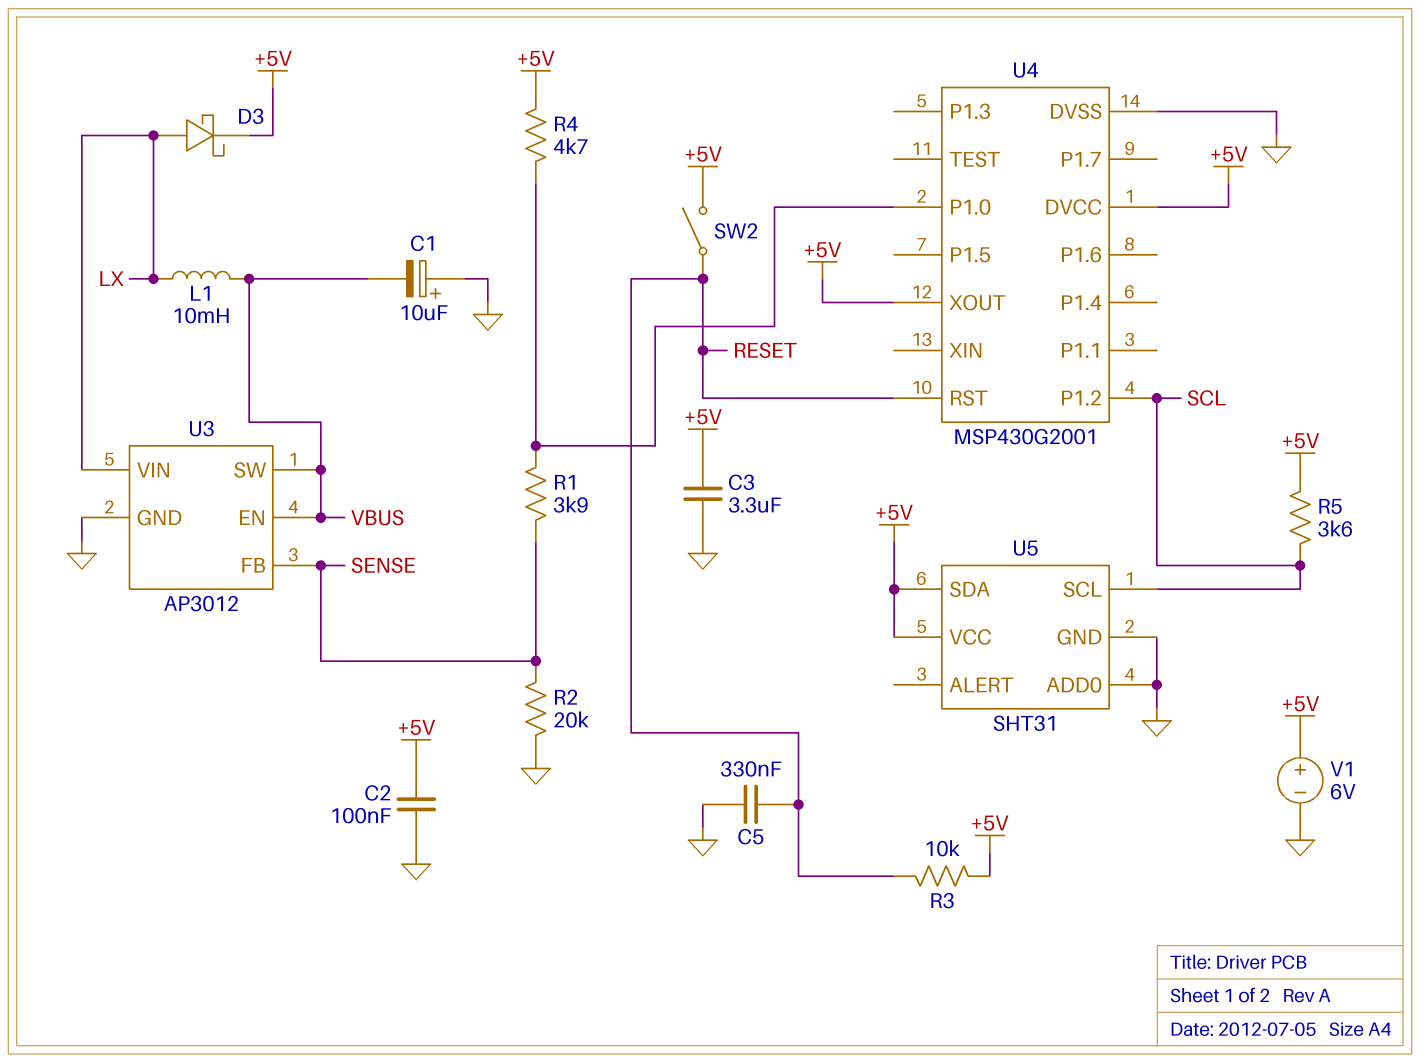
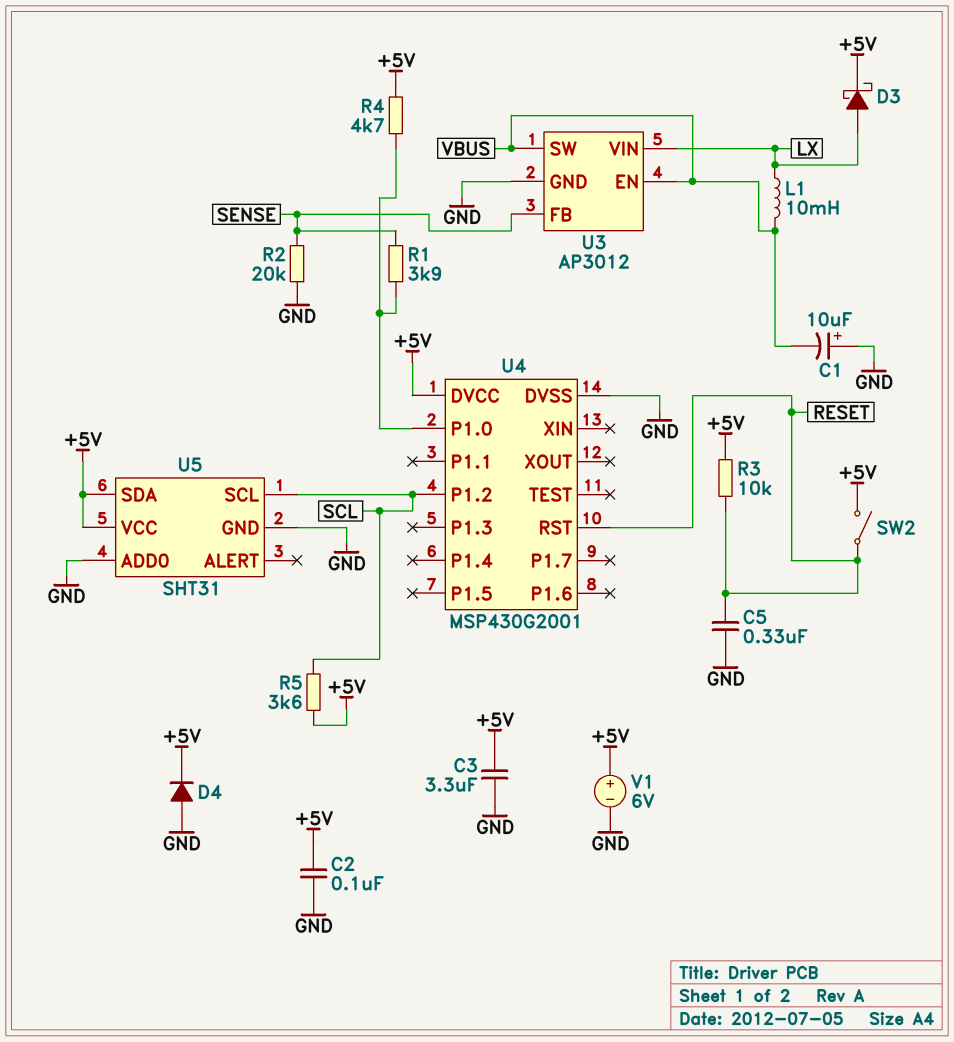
D4: none -> diode (A GND, K +5V)
U4 pin XOUT: +5V -> none

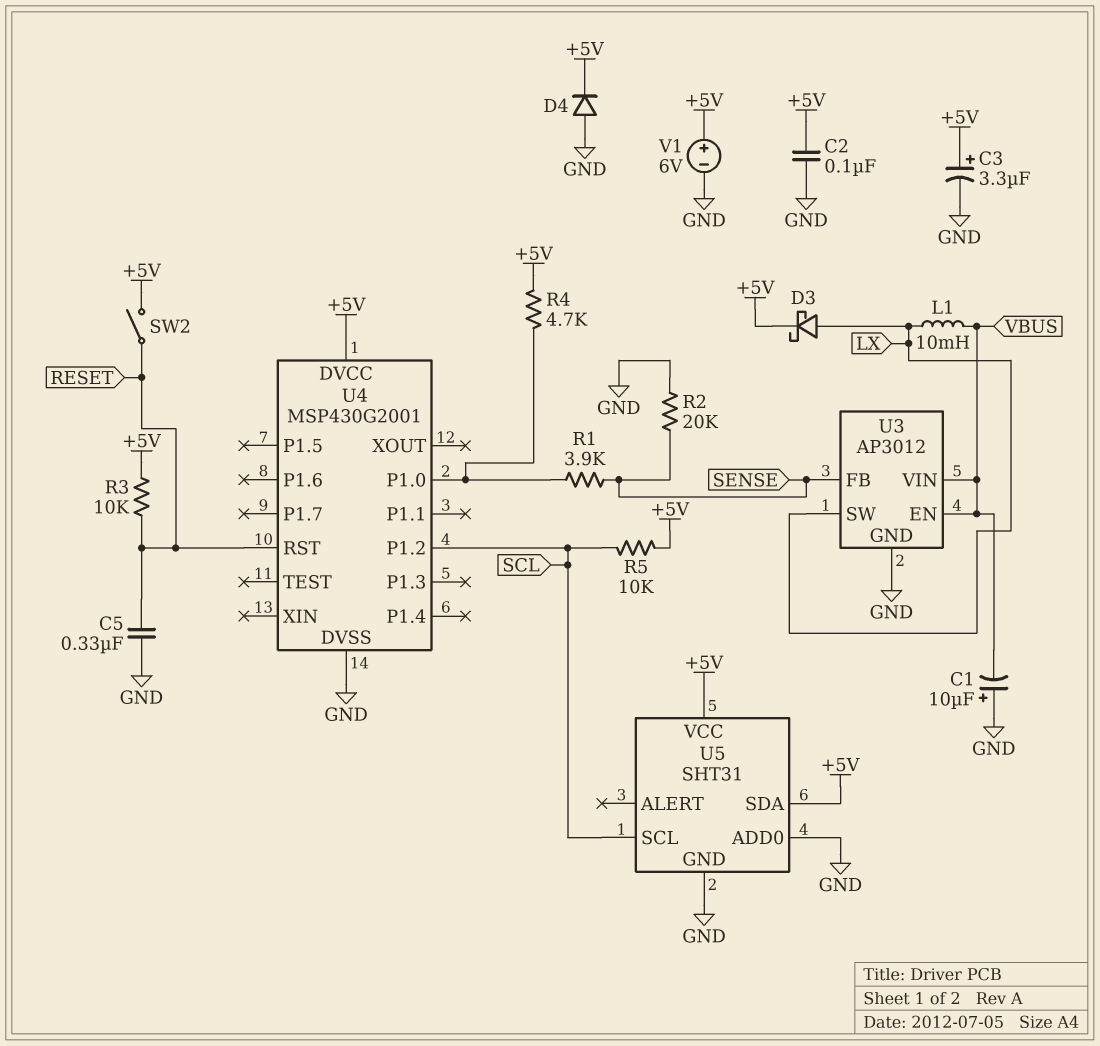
C3: 3.3uF (+5V, GND) -> 3.3uF (plus +5V, minus GND)
R5: 3.6k (+5V, SCL) -> 10k (+5V, SCL)
U3 pin SW: VBUS -> LX
U3 pin VIN: LX -> VBUS

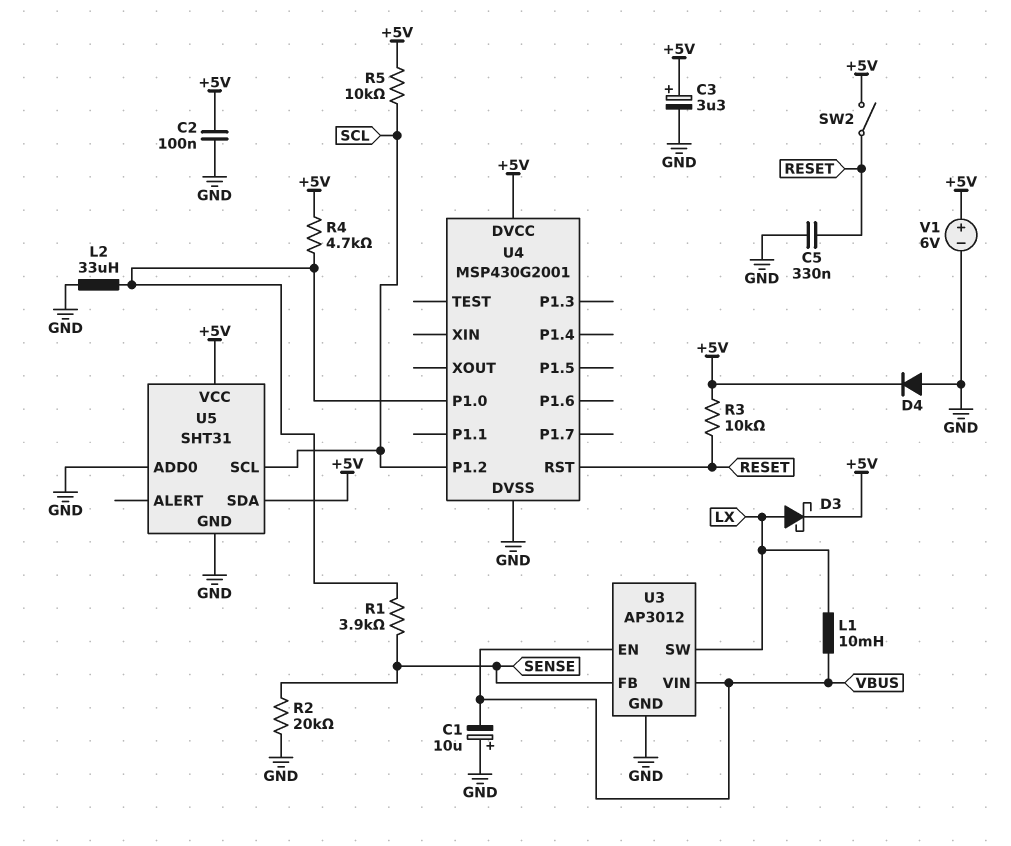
L2: none -> 33uH (GND, U4/P1.0)

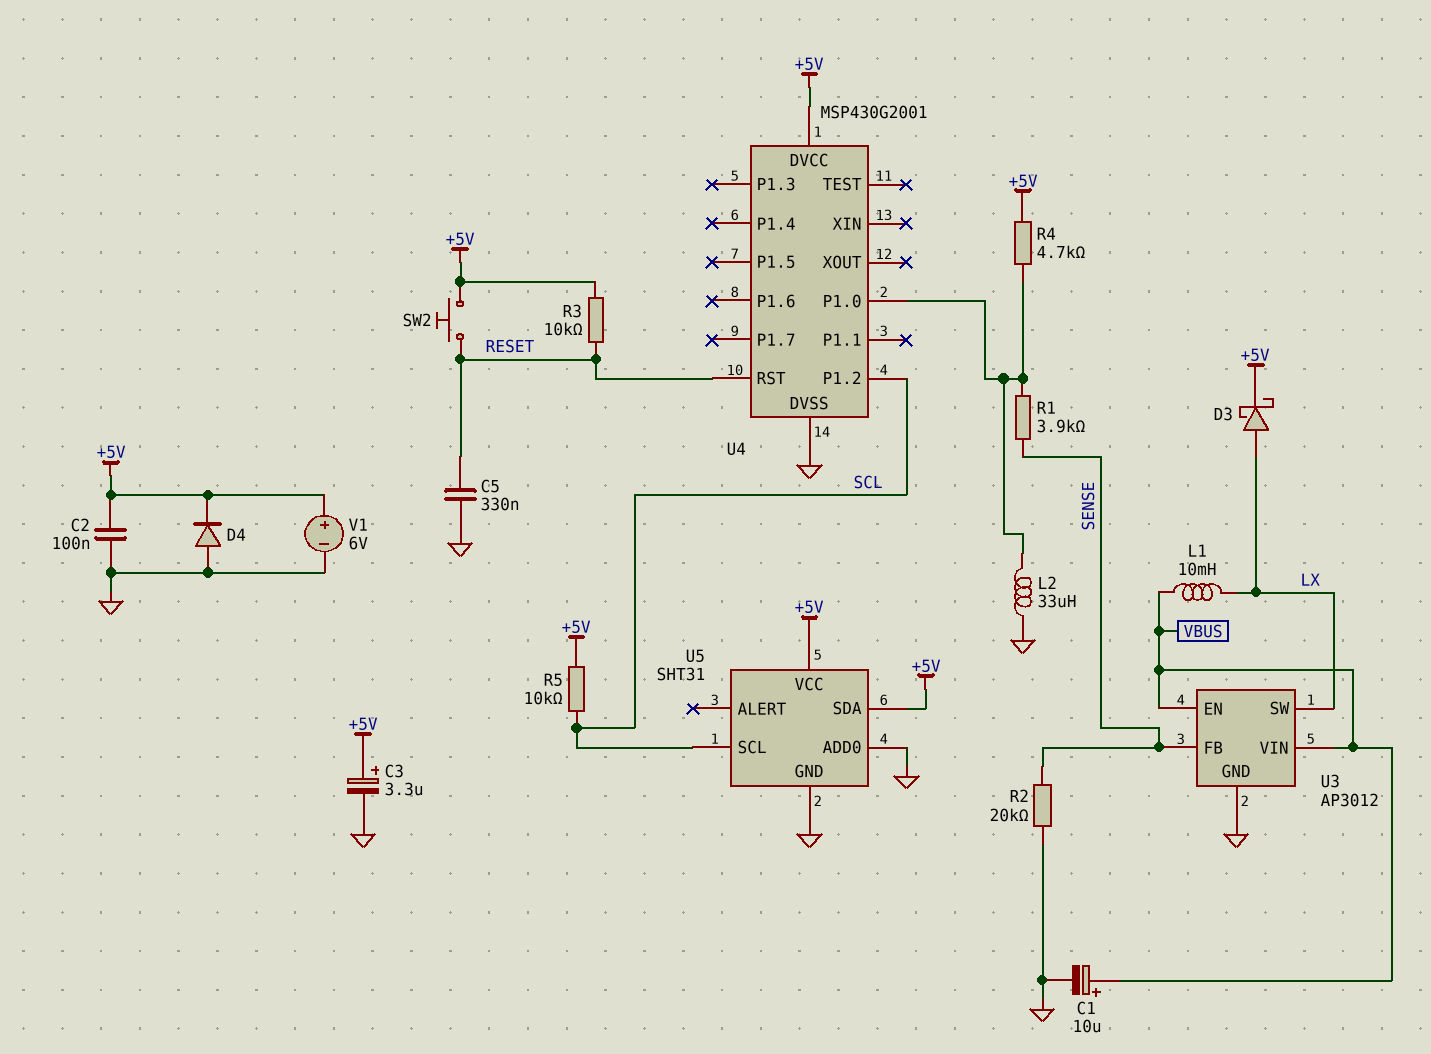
C1: 10uF (plus GND, minus VBUS) -> 10uF (plus VBUS, minus GND)
SW2: switch (+5V, RESET) -> button (+5V, RESET)

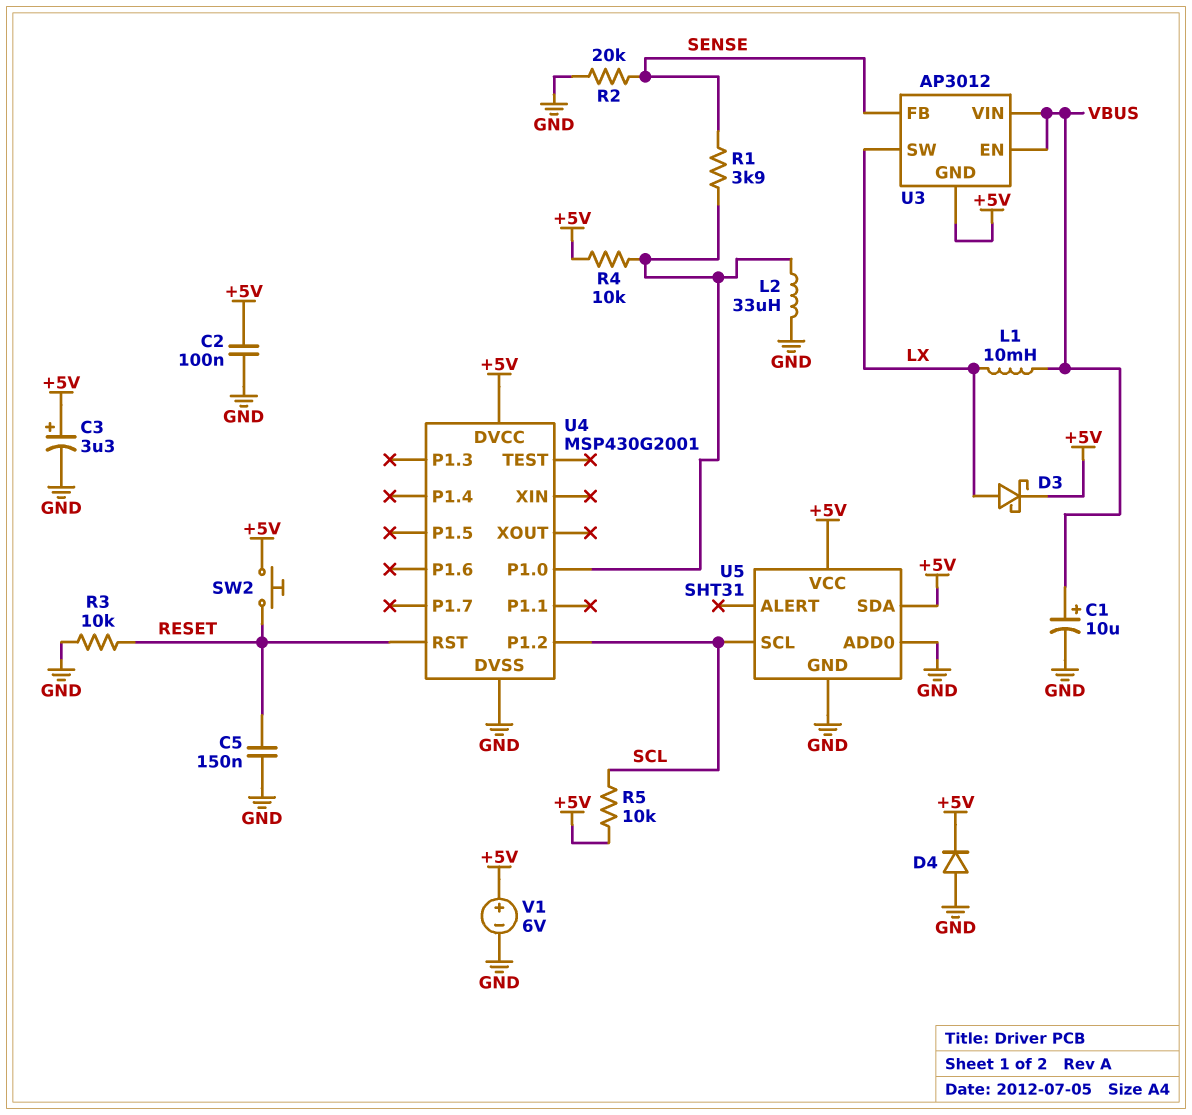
C5: 330nF (GND, RESET) -> 150nF (GND, RESET)
R3: 10k (+5V, RESET) -> 10k (GND, RESET)
R4: 4.7k (+5V, U4/P1.0) -> 10k (+5V, U4/P1.0)
U3 pin GND: GND -> +5V

